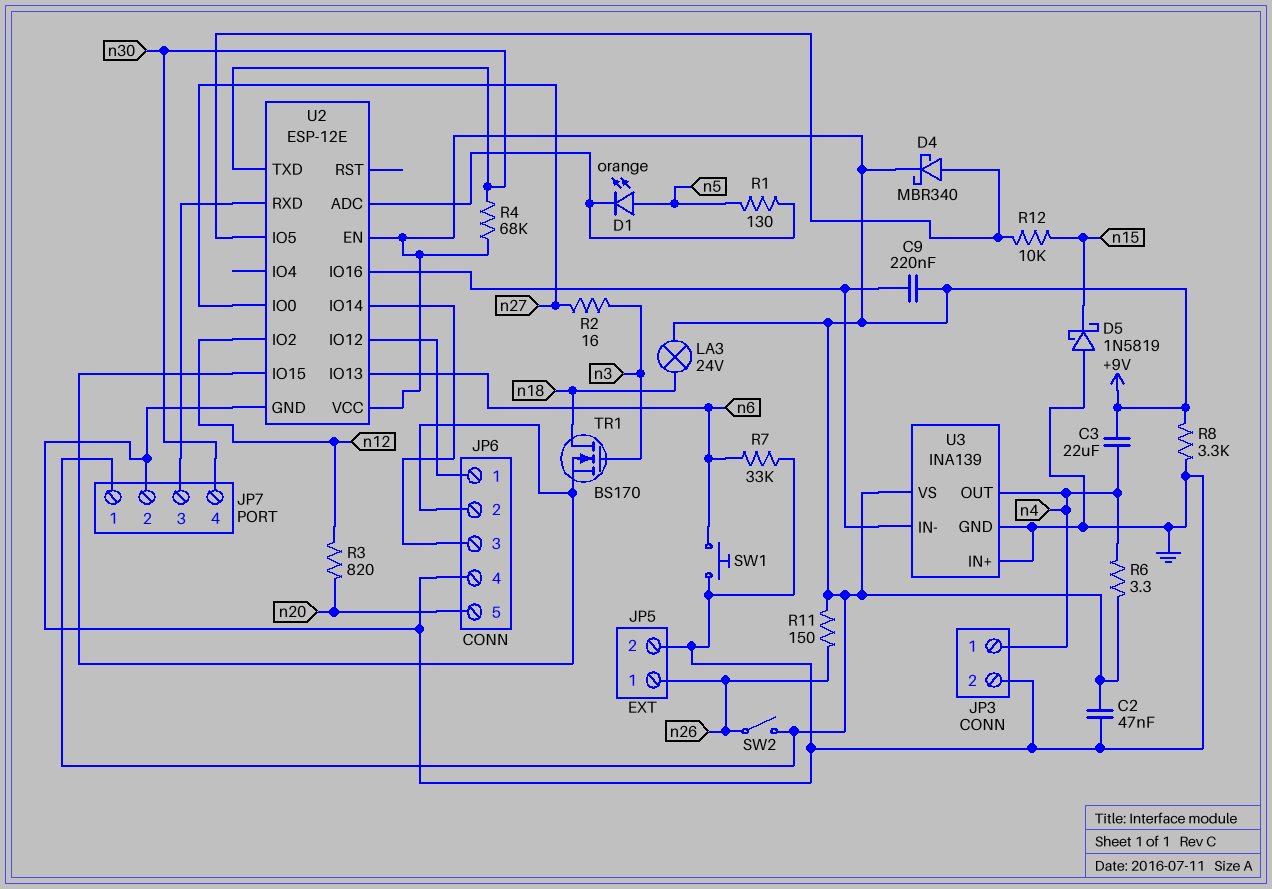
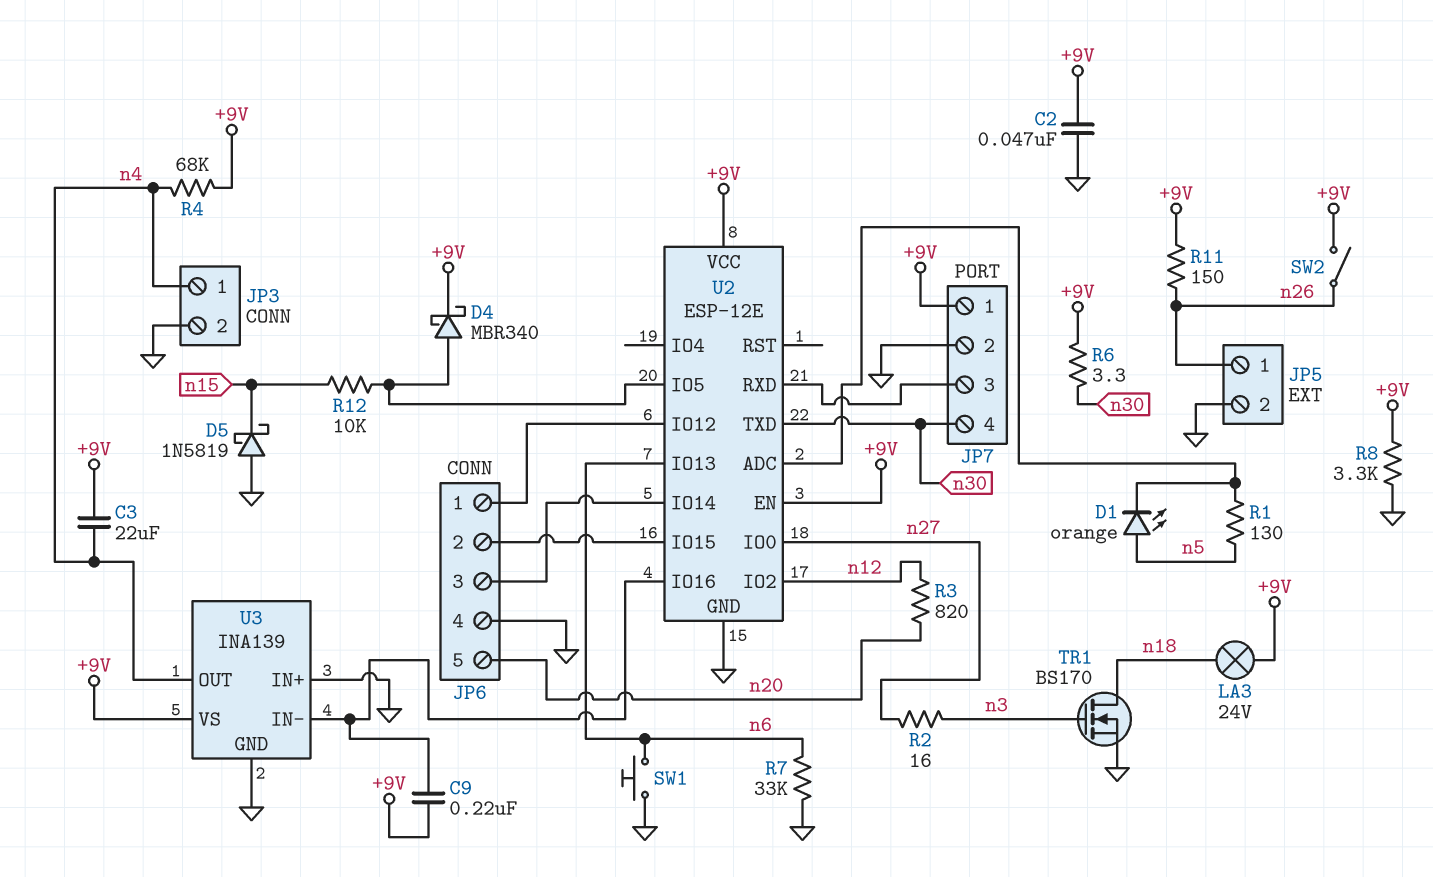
R4: 68k (+9V, n30) -> 68k (+9V, n4)
R6: 3.3 (+9V, n4) -> 3.3 (+9V, n30)
TR1: NMOS BS170 (G n3, D n18, S JP6/2) -> NMOS BS170 (G n3, D n18, S GND)

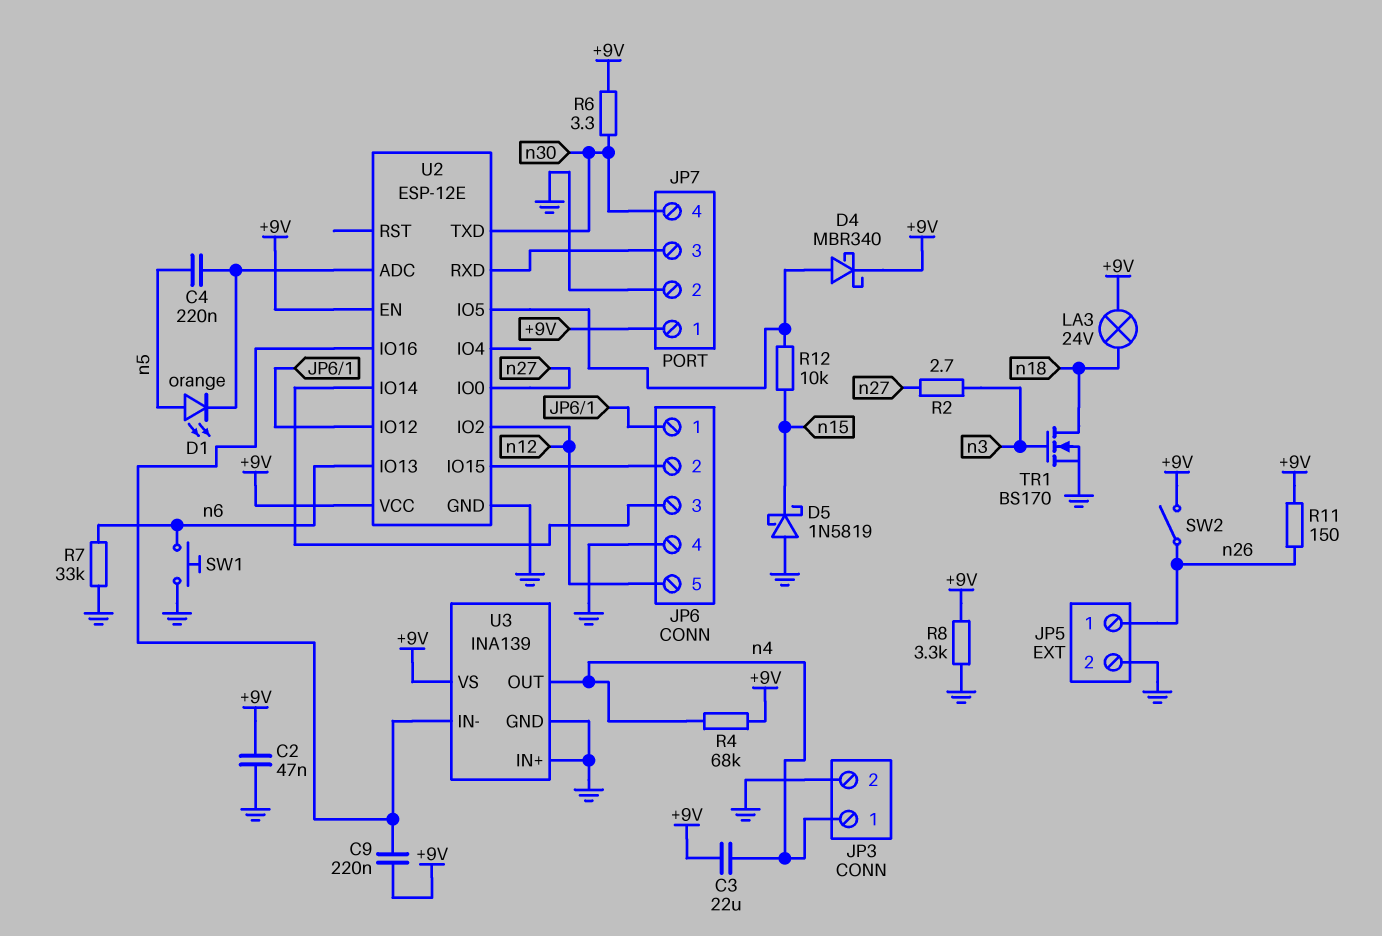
C4: none -> 220nF (U2/ADC, n5)
JP6 pin 5: n20 -> n12
R1: 130 (U2/ADC, n5) -> none
R2: 16 (n3, n27) -> 2.7 (n3, n27)
R3: 820 (n12, n20) -> none

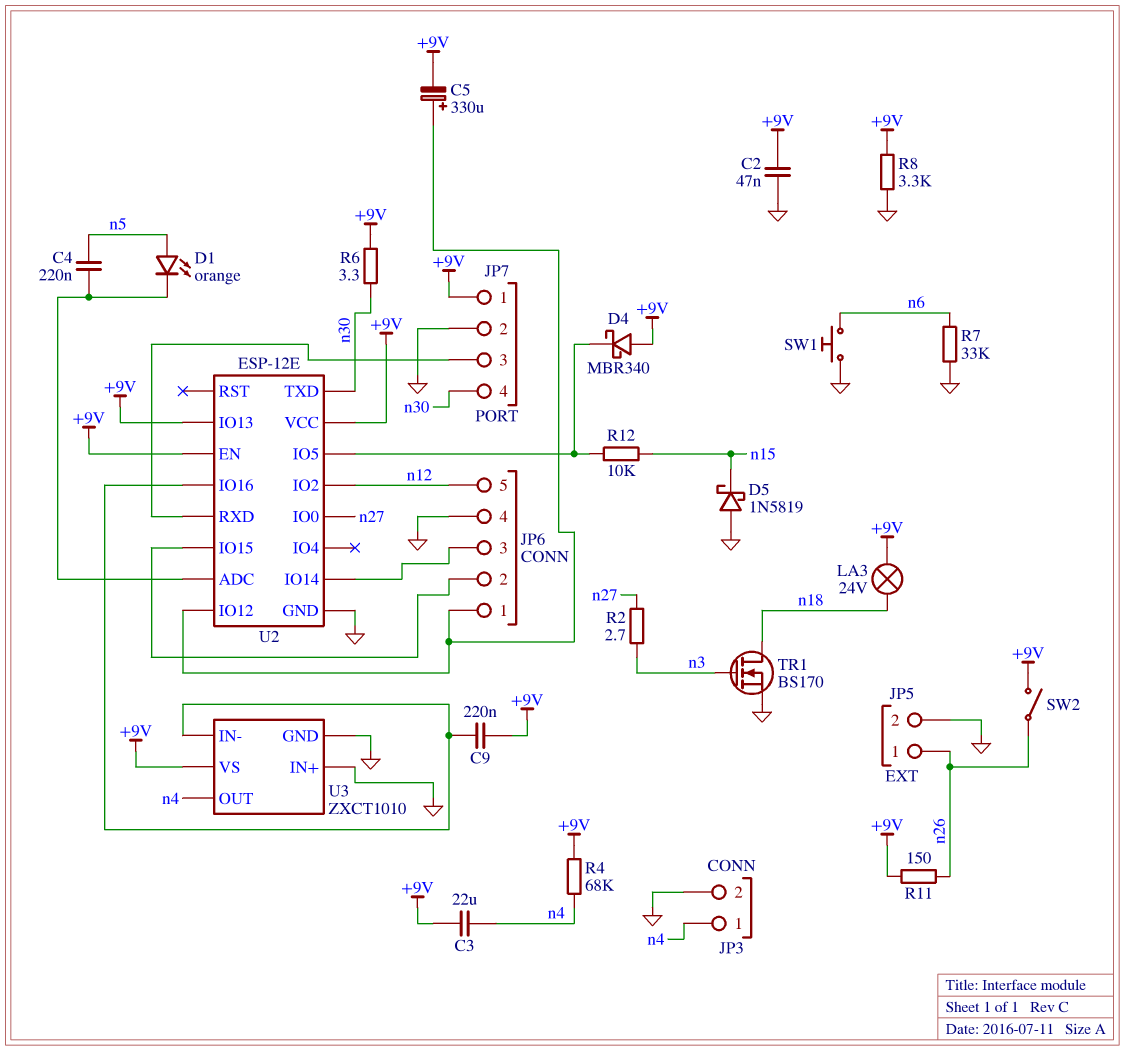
C5: none -> 330uF (plus JP6/1, minus +9V)
D4: schottky MBR340 (A U2/IO5, K +9V) -> schottky MBR340 (A +9V, K U2/IO5)
U2 pin IO13: n6 -> +9V
U3: INA139 -> ZXCT1010

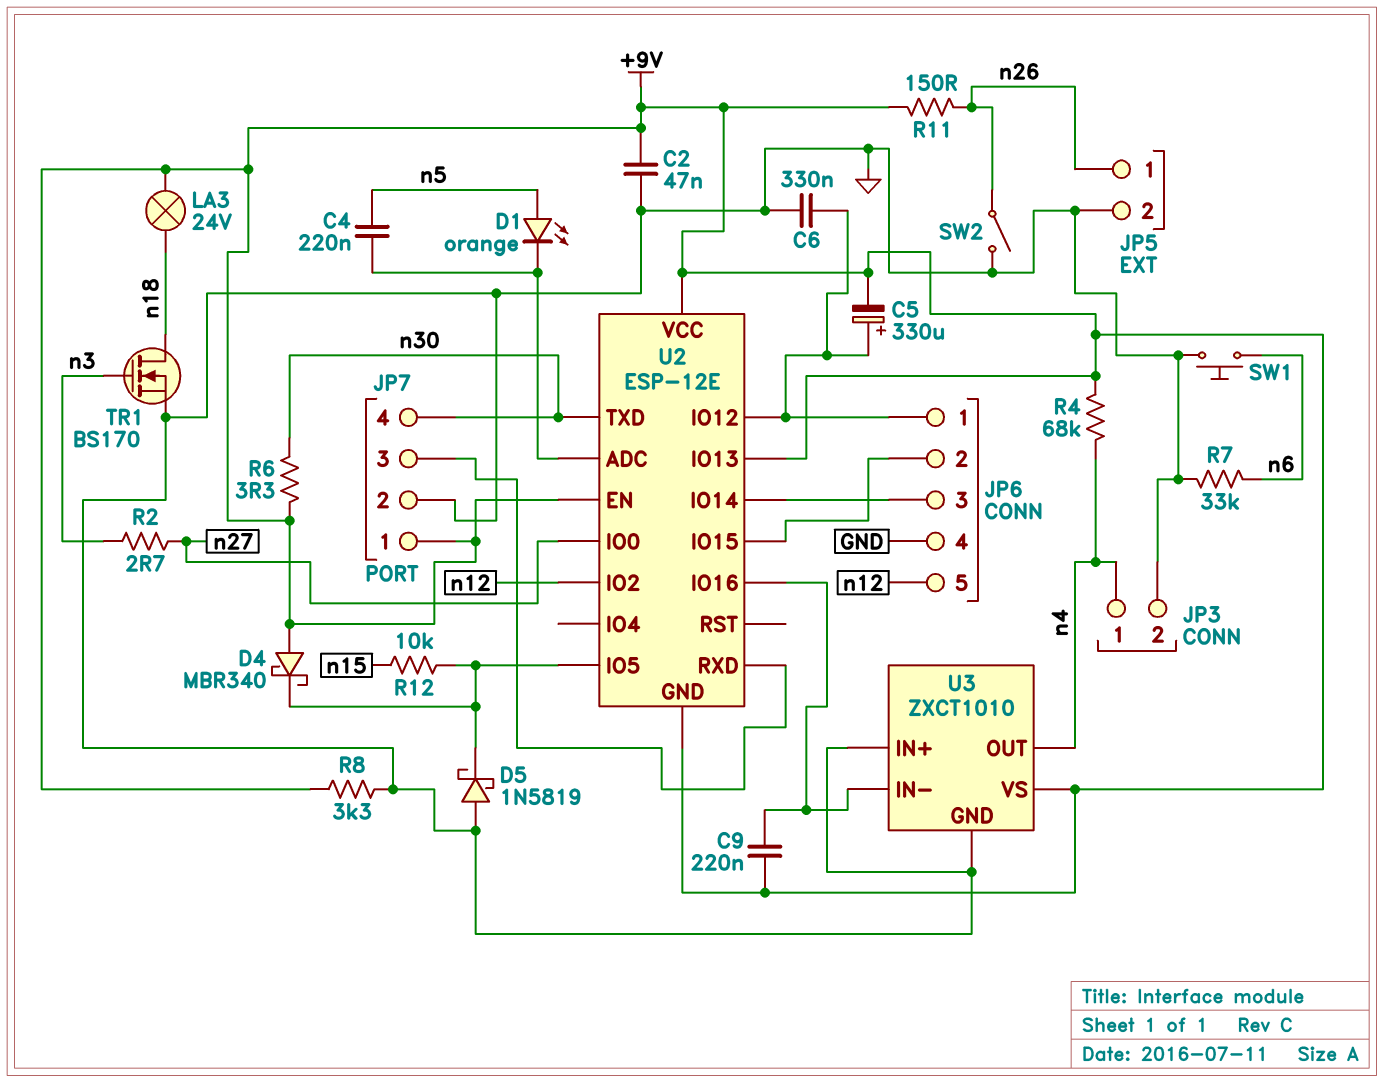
C3: 22uF (+9V, n4) -> none
C6: none -> 330nF (GND, JP6/1)
D5: schottky 1N5819 (A GND, K n15) -> schottky 1N5819 (A GND, K U2/IO5)
SW2: switch (+9V, n26) -> switch (GND, n26)
U2 pin GND: GND -> +9V

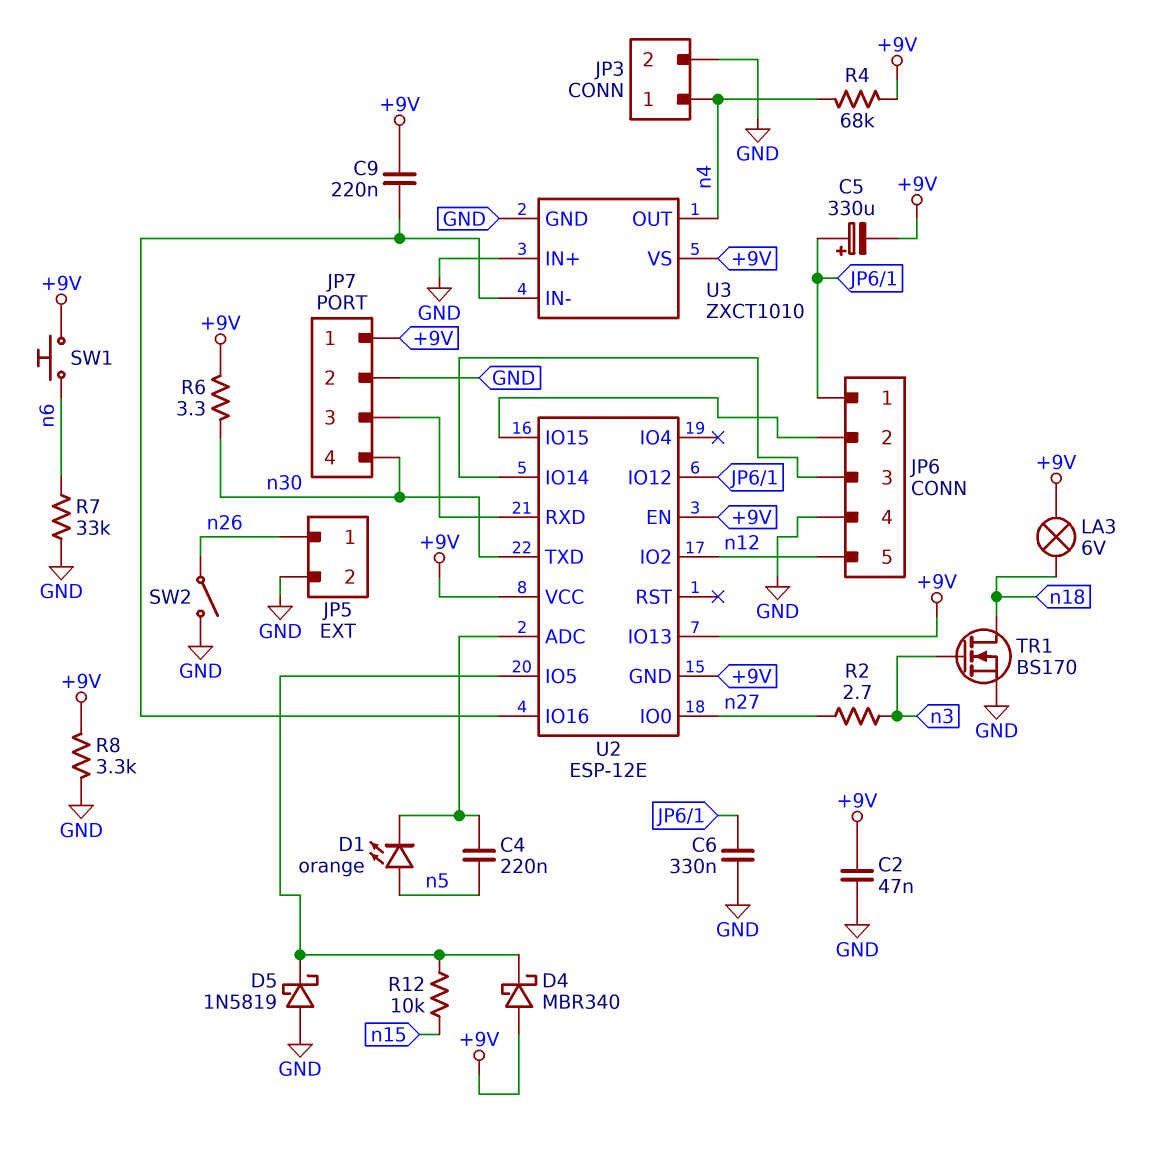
LA3: lamp 24V (+9V, n18) -> lamp 6V (+9V, n18)
R11: 150 (+9V, n26) -> none
SW1: button (GND, n6) -> button (+9V, n6)

